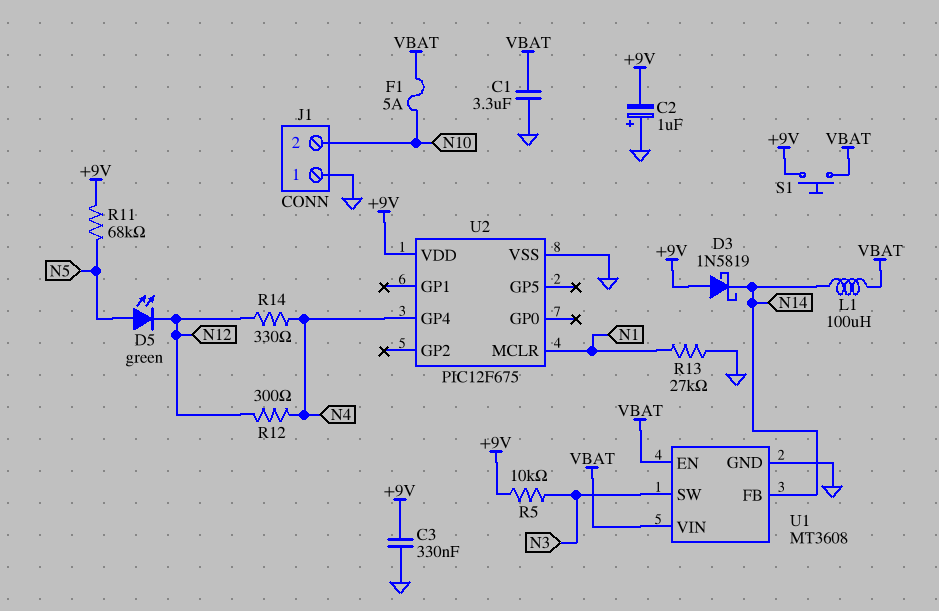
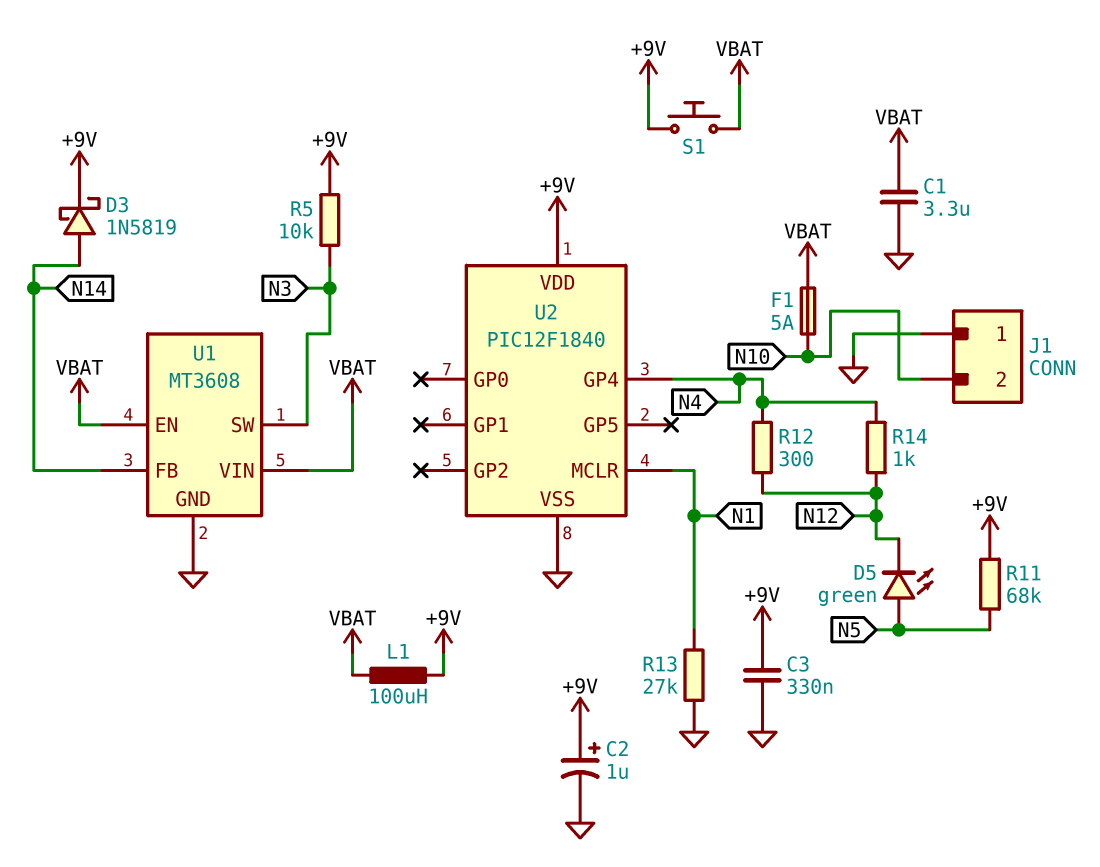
C2: 1uF (plus GND, minus +9V) -> 1uF (plus +9V, minus GND)
D3: schottky 1N5819 (A +9V, K N14) -> schottky 1N5819 (A N14, K +9V)
L1: 100uH (N14, VBAT) -> 100uH (+9V, VBAT)
R14: 330 (N4, N12) -> 1k (N4, N12)
U2: PIC12F675 -> PIC12F1840

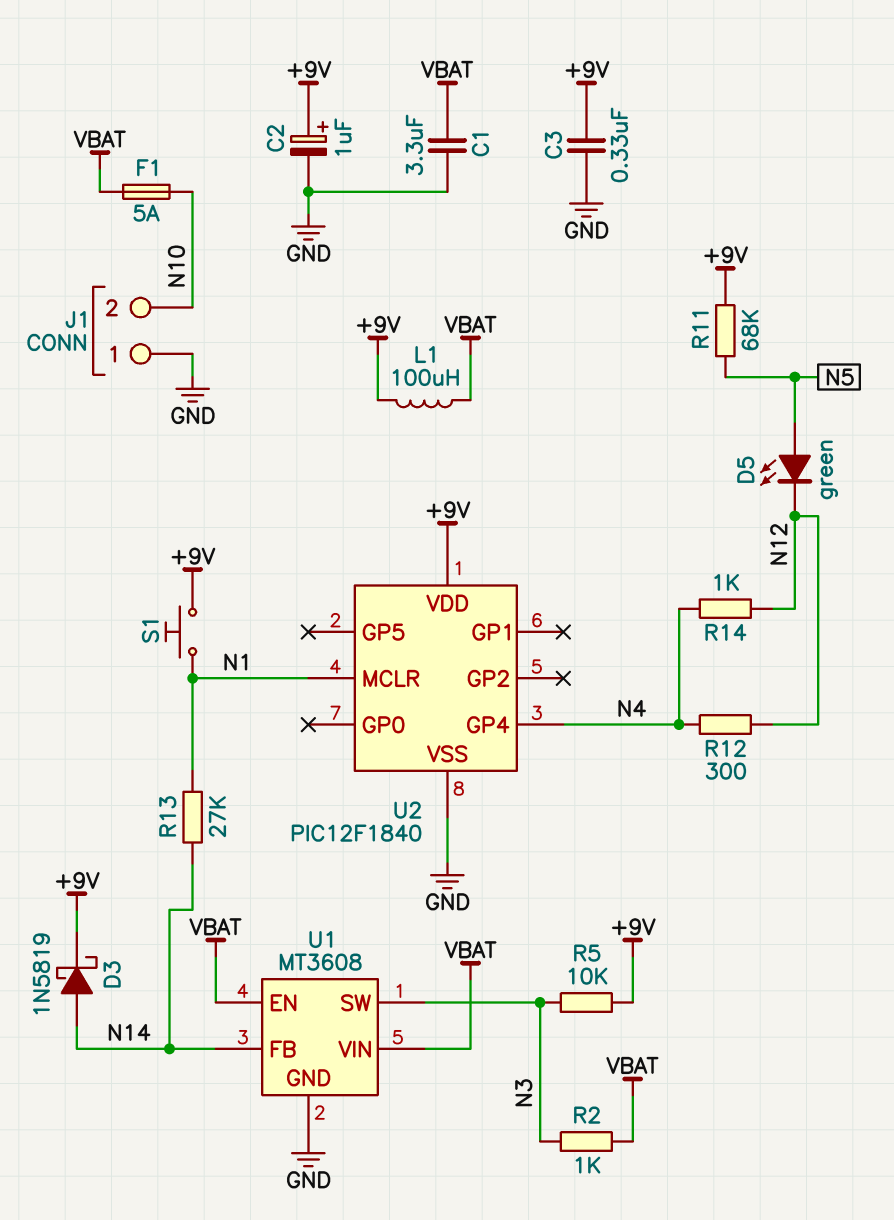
R2: none -> 1k (N3, VBAT)
R13: 27k (GND, N1) -> 27k (N1, N14)
S1: button (+9V, VBAT) -> button (+9V, N1)

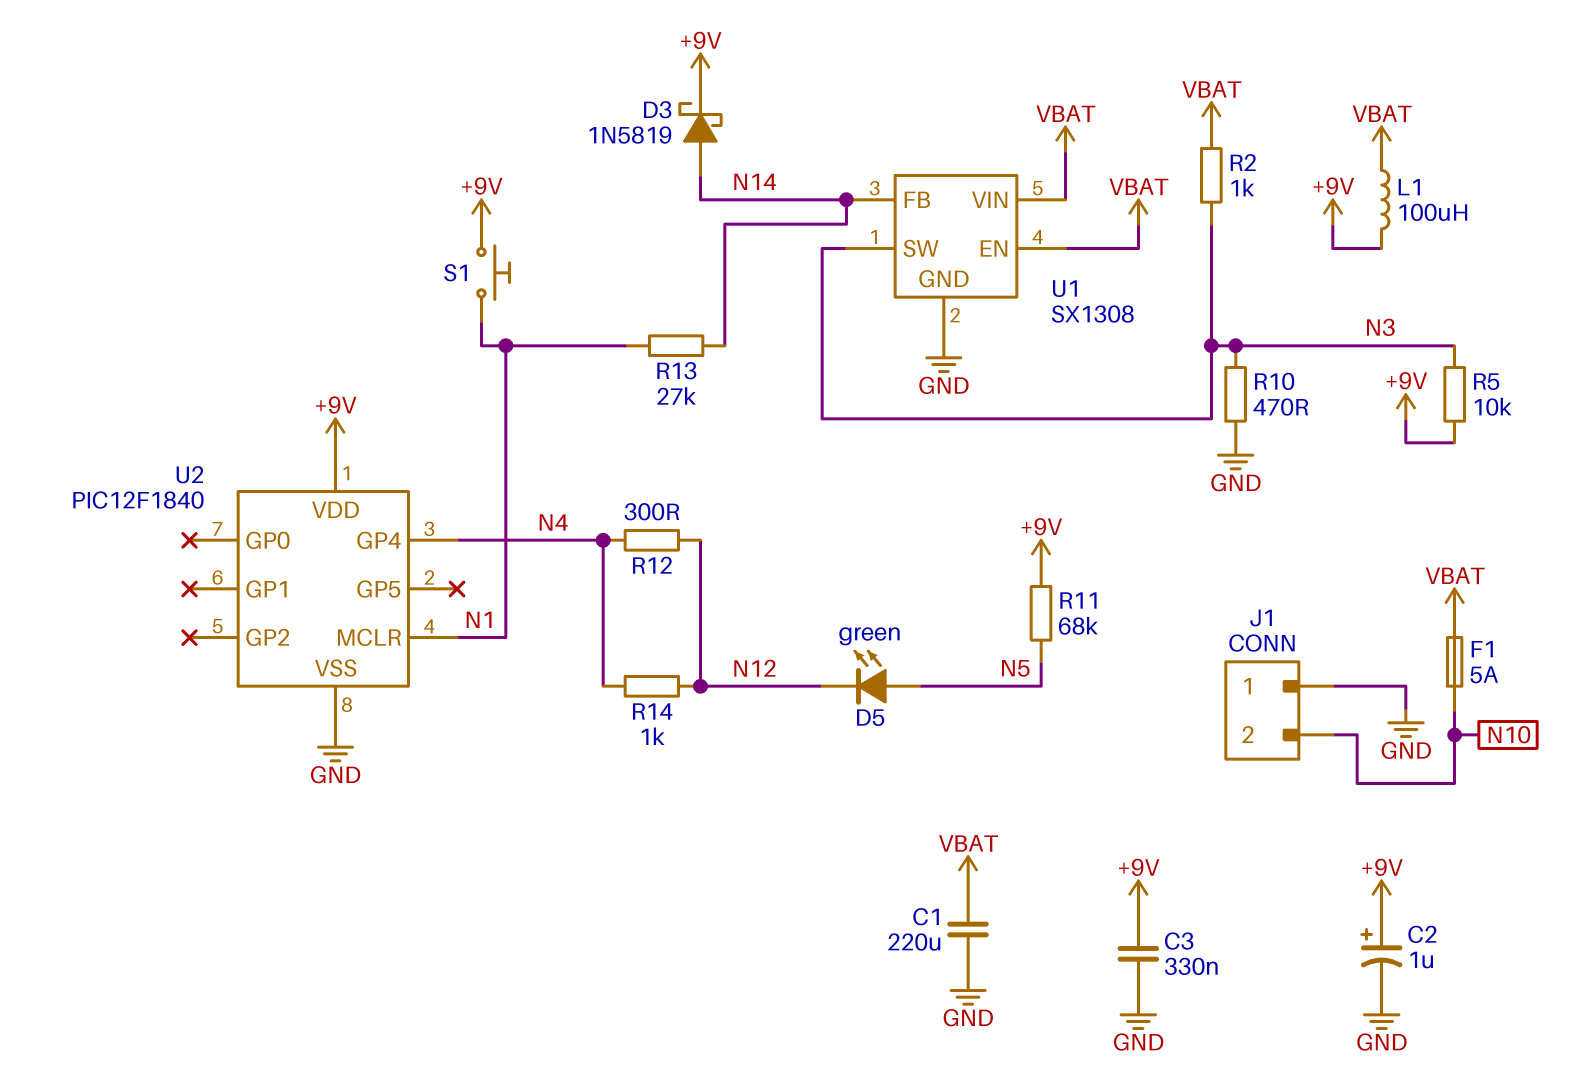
C1: 3.3uF (GND, VBAT) -> 220uF (GND, VBAT)
R10: none -> 470 (GND, N3)
U1: MT3608 -> SX1308

